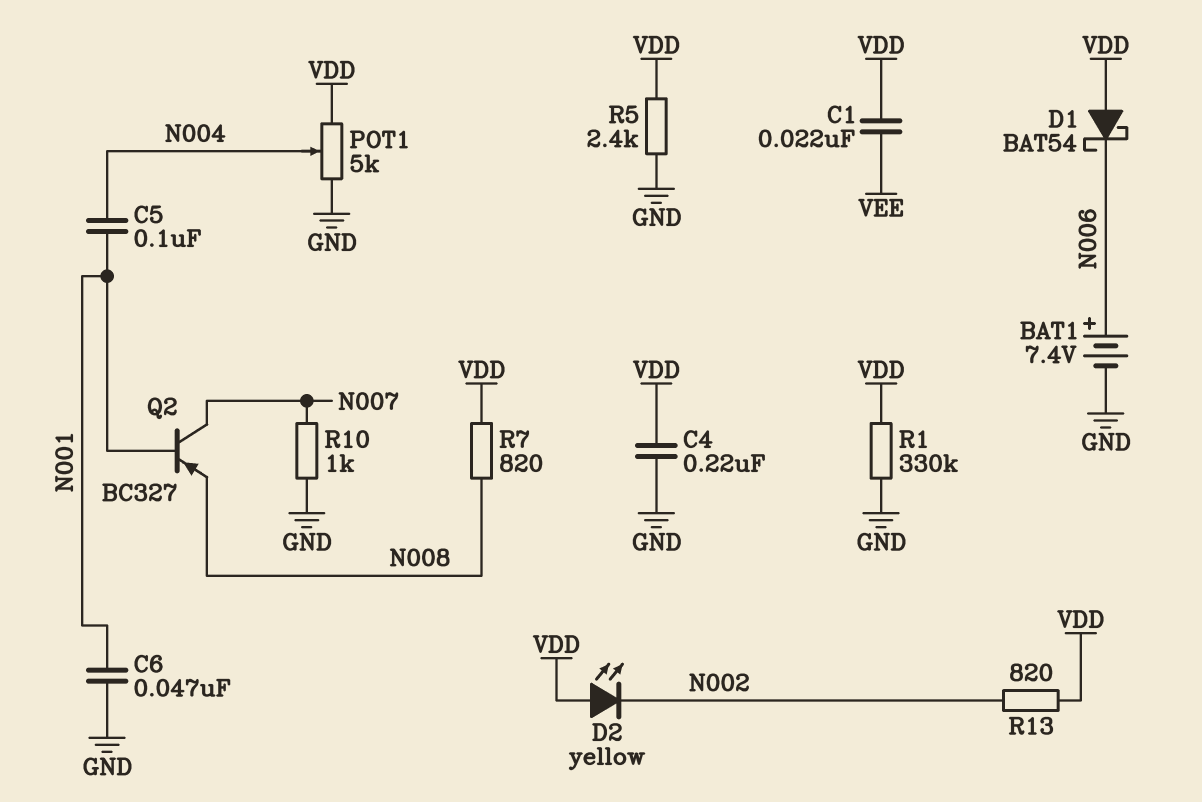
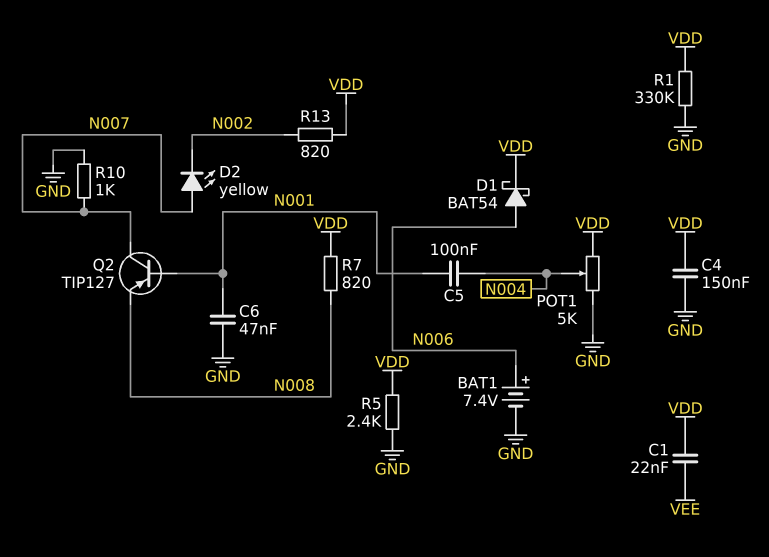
C4: 220nF (GND, VDD) -> 150nF (GND, VDD)
D1: schottky BAT54 (A VDD, K N006) -> schottky BAT54 (A N006, K VDD)
D2: LED yellow (A VDD, K N002) -> LED yellow (A N007, K N002)
Q2: PNP BC327 (B N001, C N007, E N008) -> PNP TIP127 (B N001, C N007, E N008)

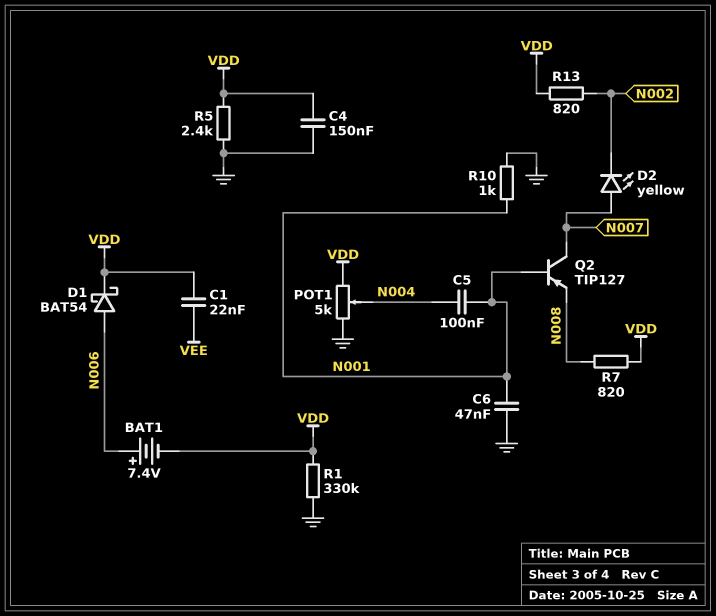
BAT1: 7.4V (plus N006, minus GND) -> 7.4V (plus N006, minus VDD)
R10: 1k (GND, N007) -> 1k (GND, N001)

